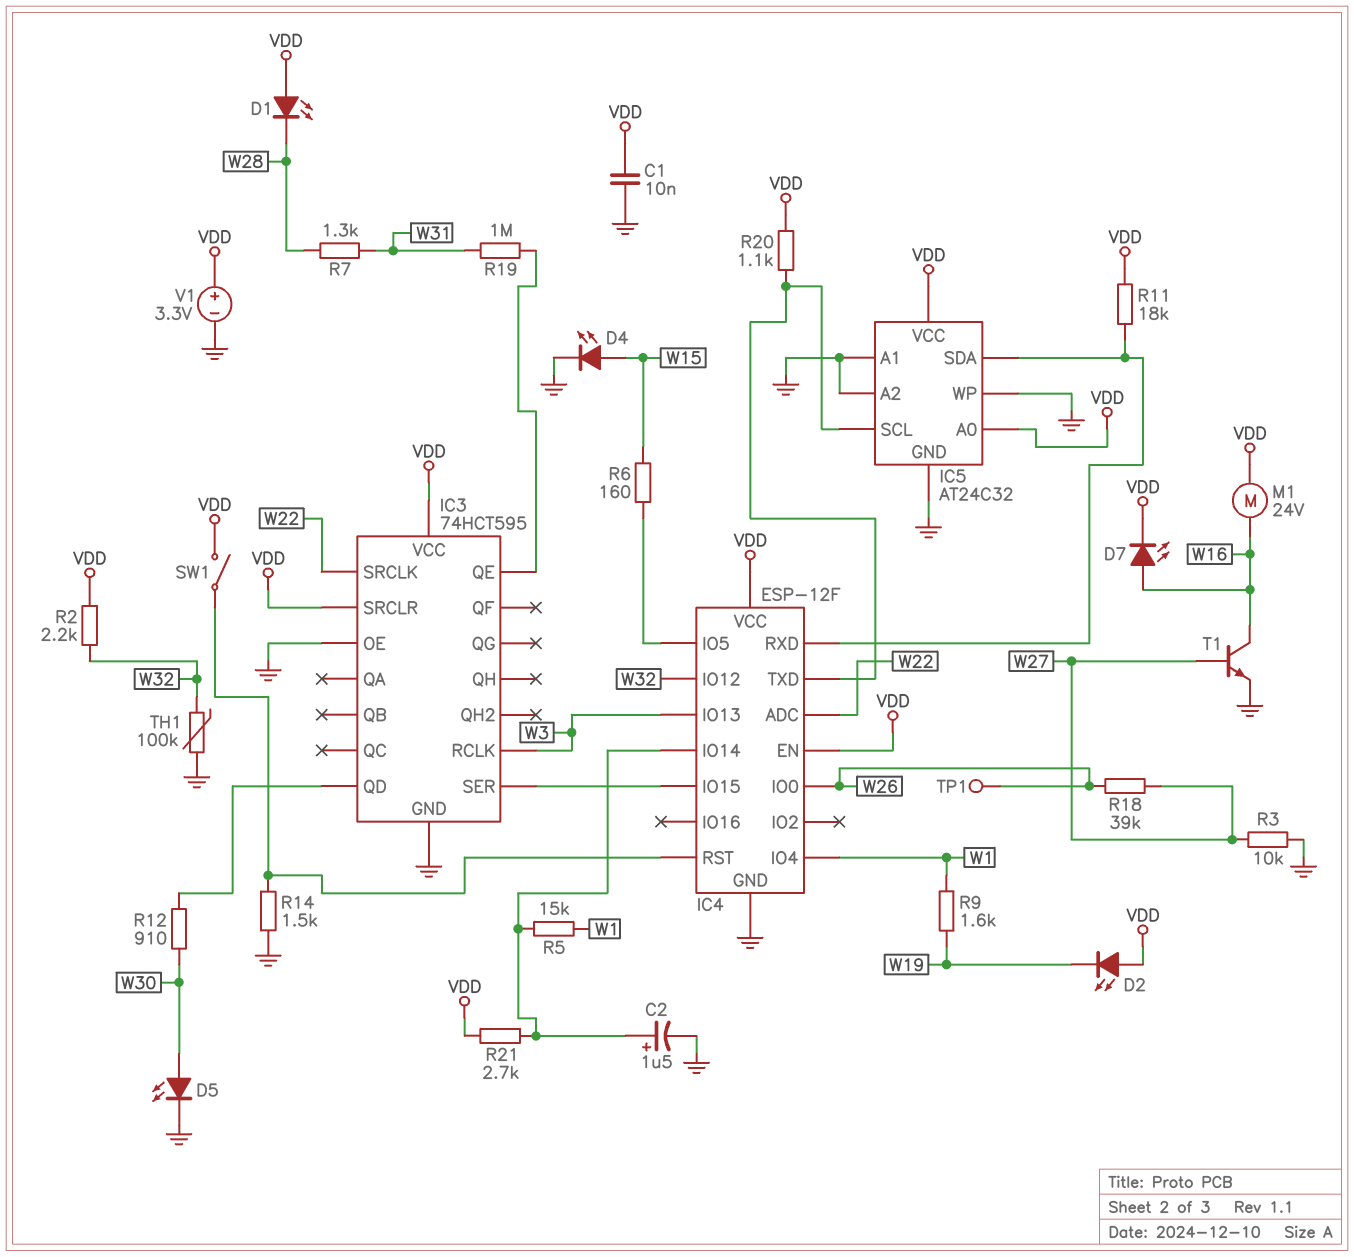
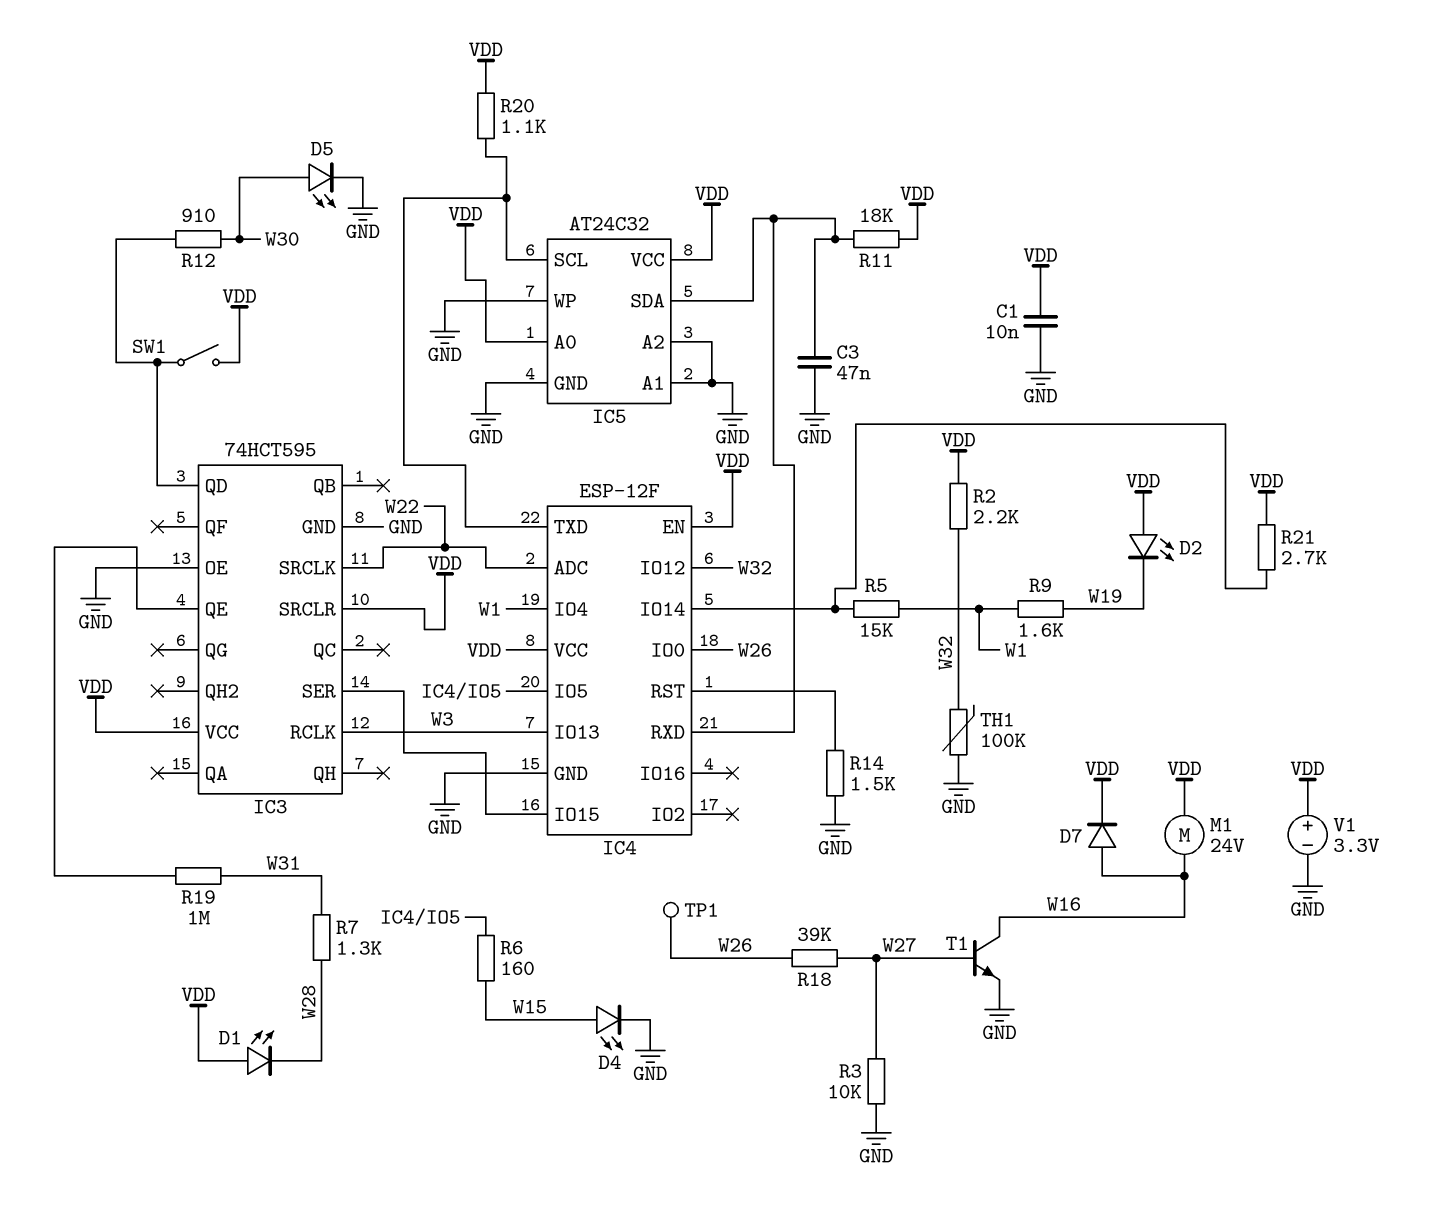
C2: 1.5uF (plus IC4/IO14, minus GND) -> none
C3: none -> 47nF (GND, IC4/RXD)
D7: LED (A W16, K VDD) -> diode (A W16, K VDD)
SW1: switch (IC4/RST, VDD) -> switch (IC3/QD, VDD)

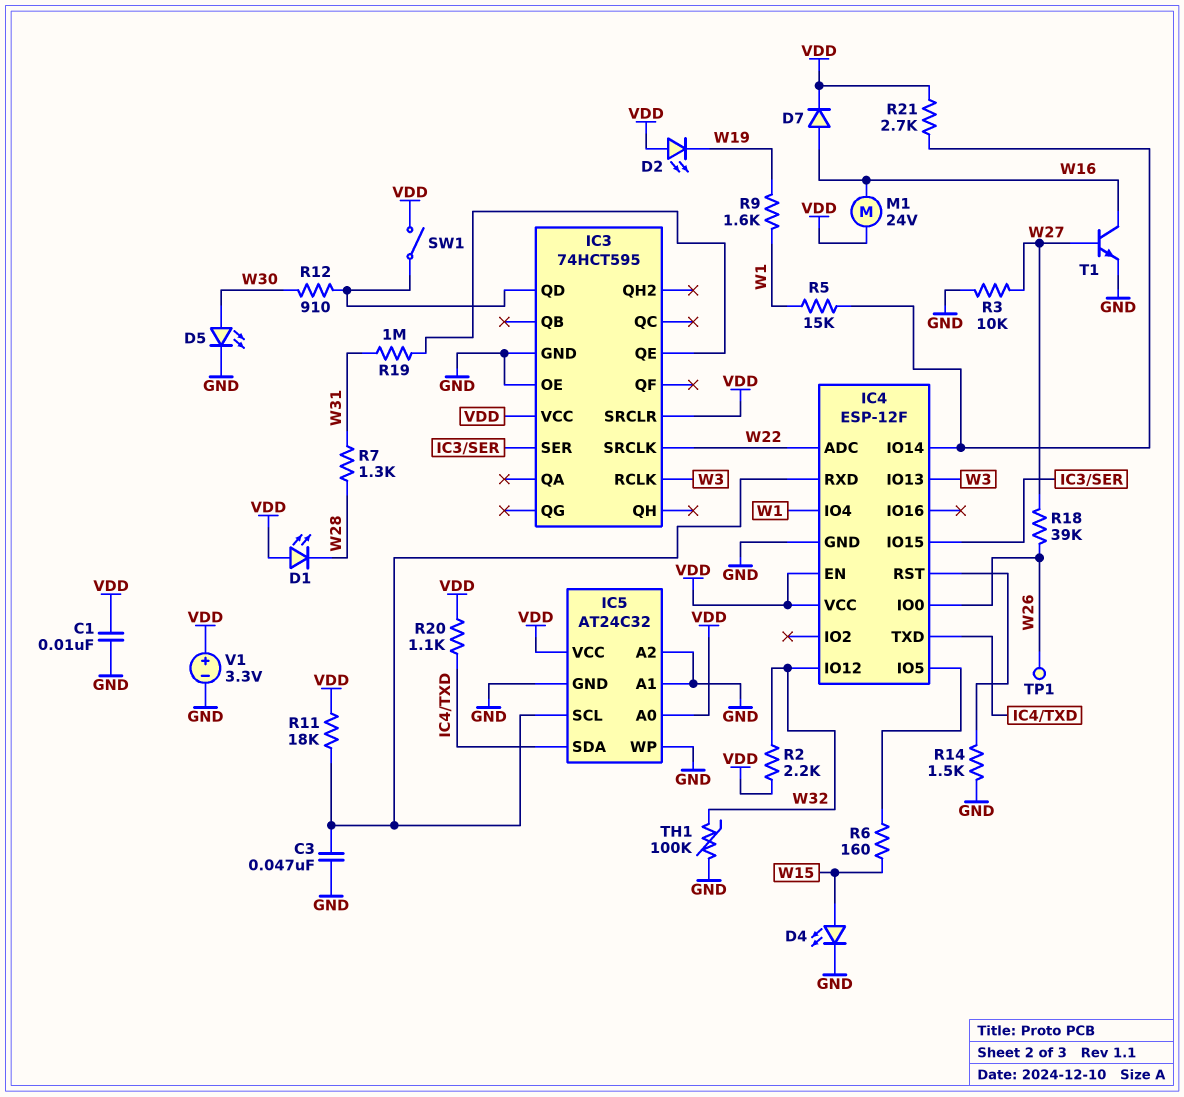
IC5 pin SCL: IC4/TXD -> IC4/RXD
IC5 pin SDA: IC4/RXD -> IC4/TXD

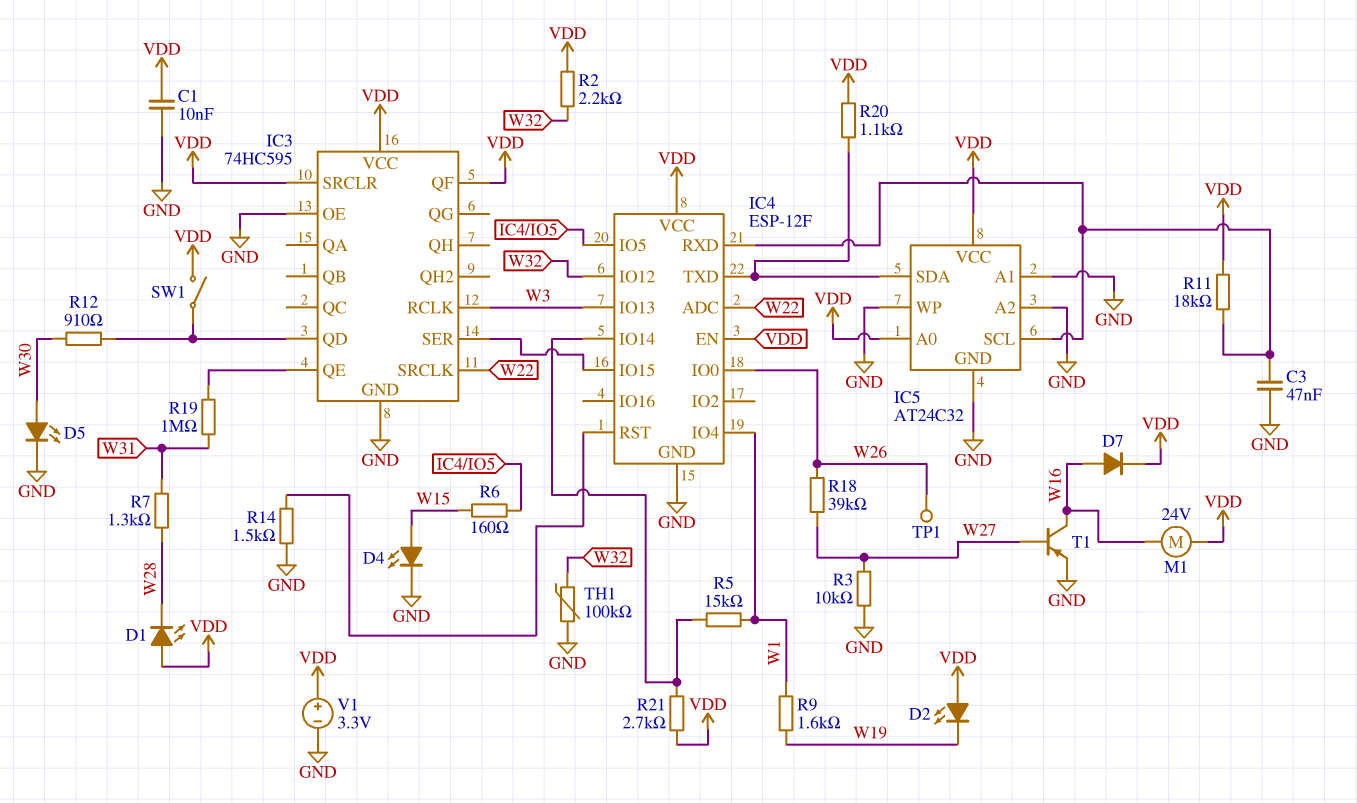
IC3: 74HCT595 -> 74HC595
IC3 pin QF: none -> VDD
T1: NPN (B W27, C W16, E GND) -> PNP (B W27, C W16, E GND)

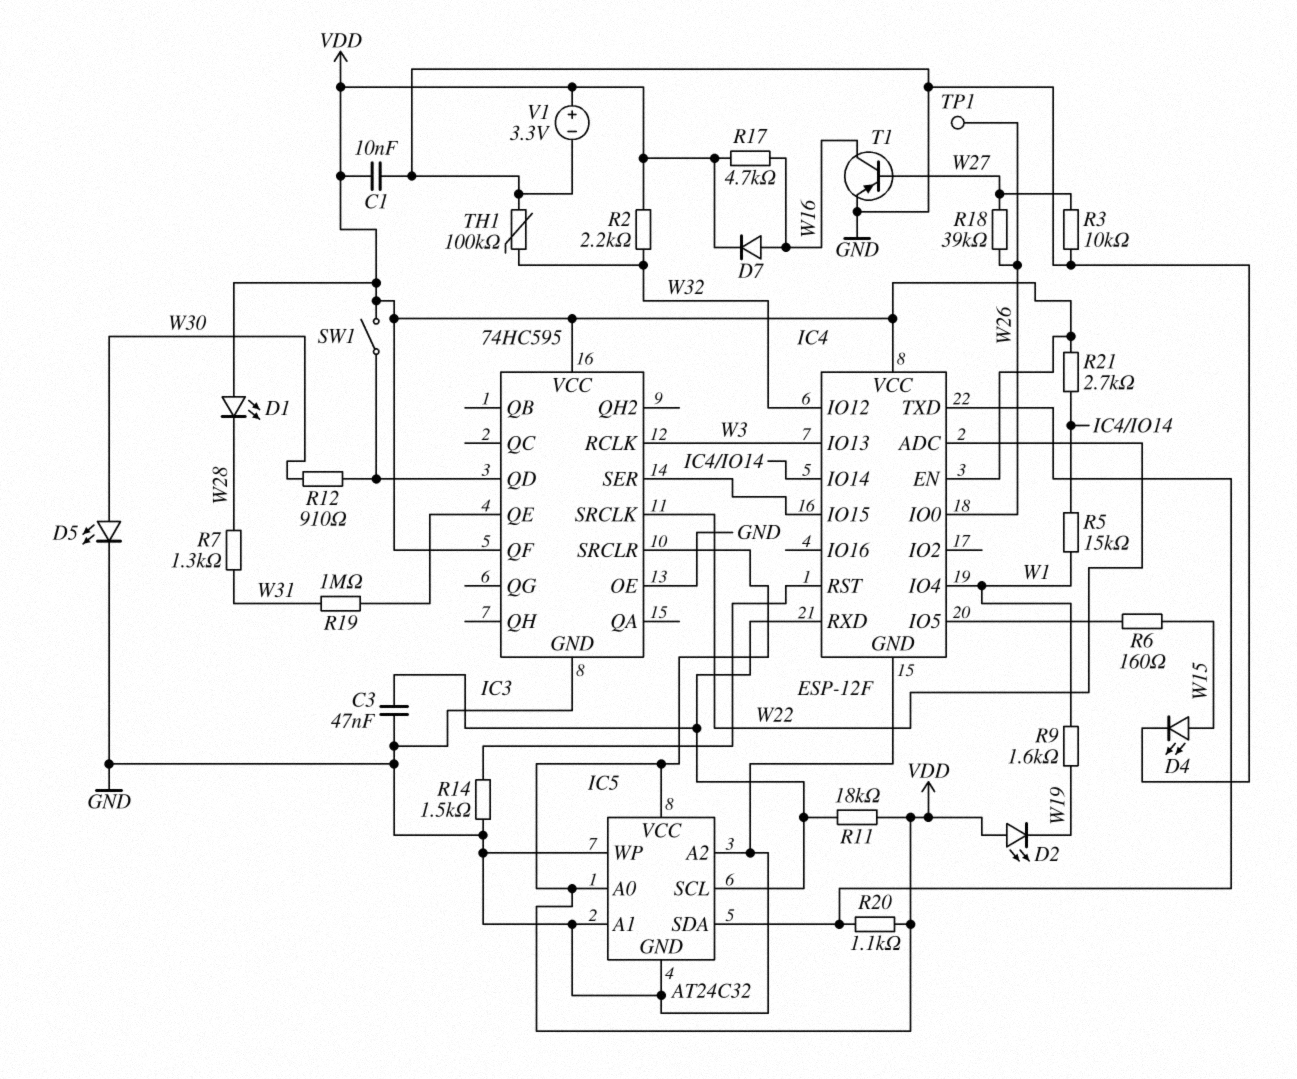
M1: motor 24V (VDD, W16) -> none
R17: none -> 4.7k (VDD, W16)

